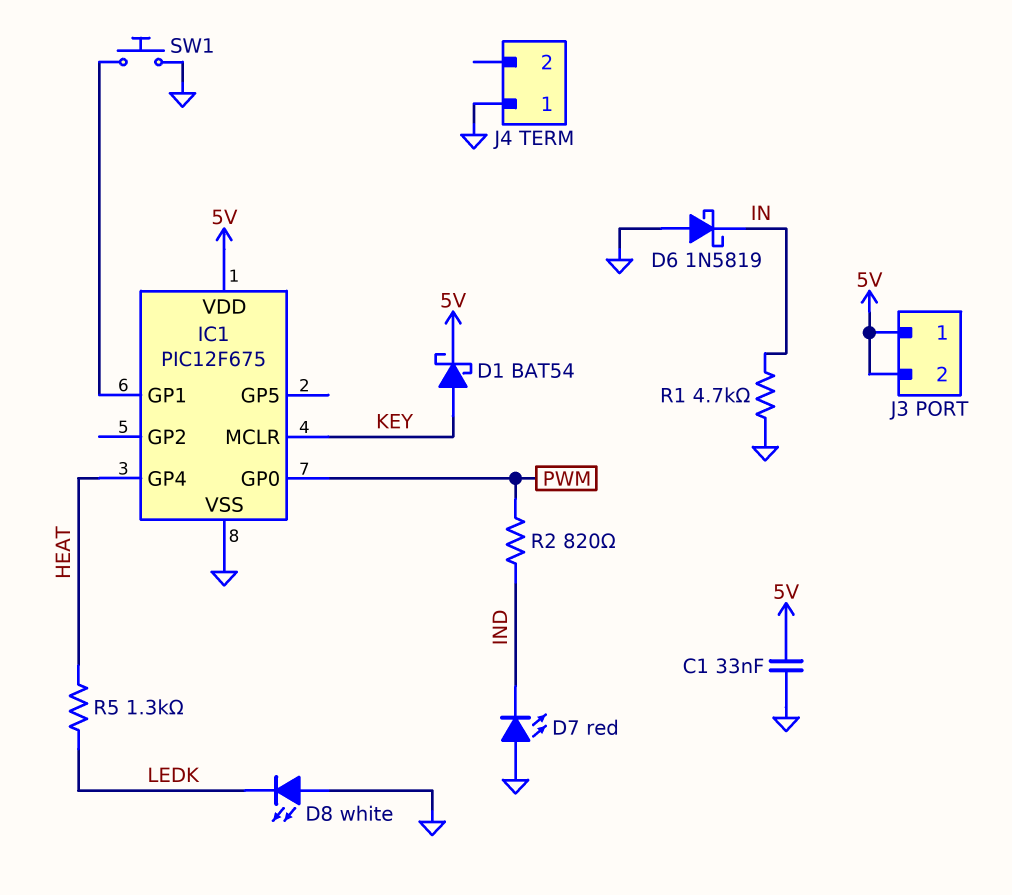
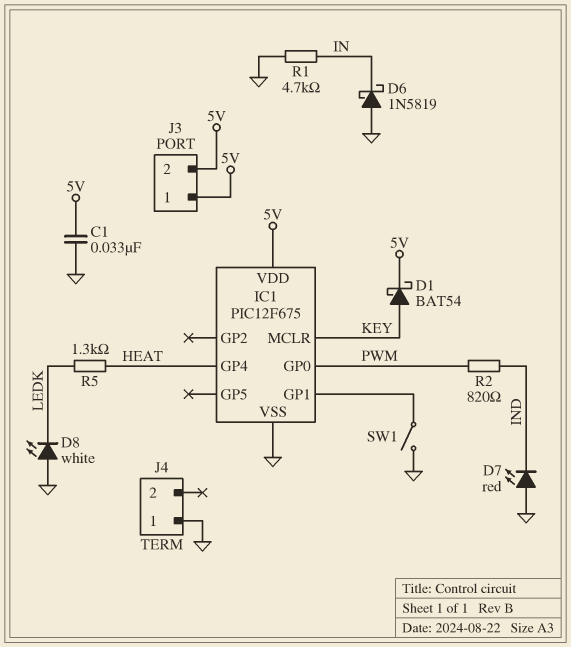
SW1: button (GND, IC1/GP1) -> switch (GND, IC1/GP1)

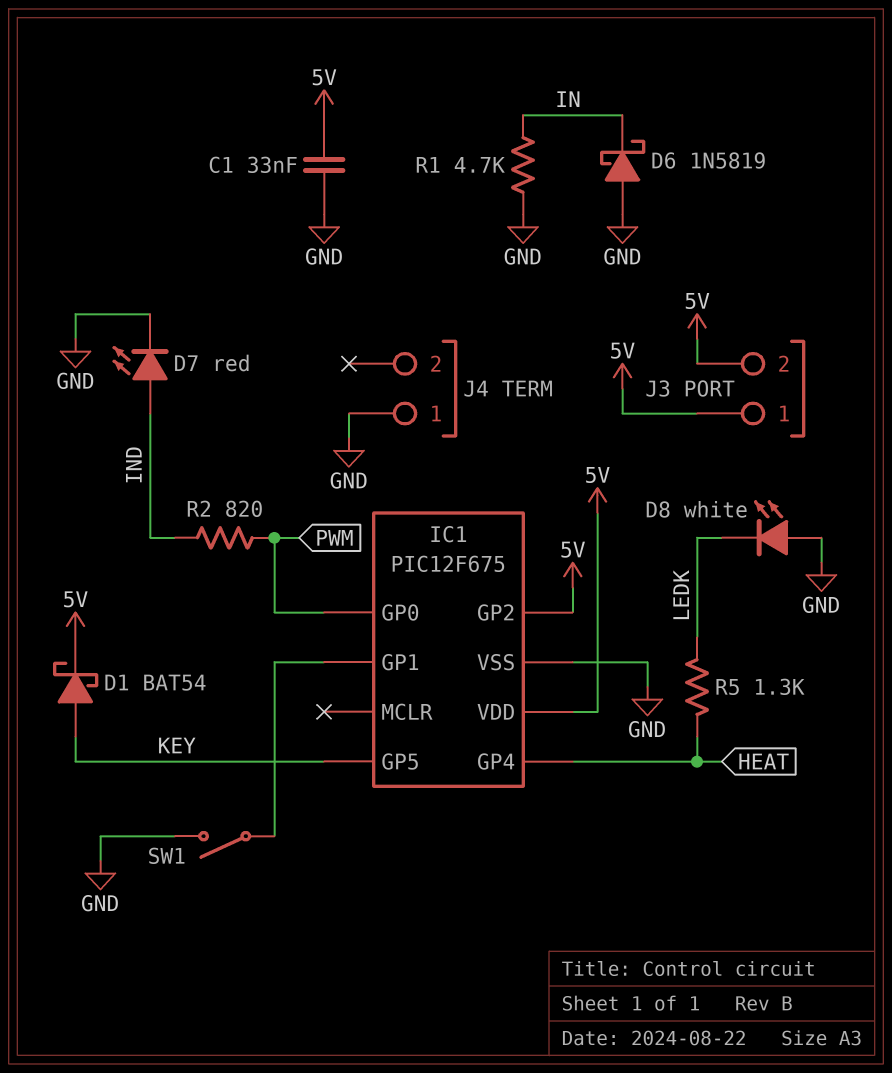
D7: LED red (A GND, K IND) -> LED red (A IND, K GND)
IC1 pin GP2: none -> 5V
IC1 pin GP5: none -> KEY
IC1 pin MCLR: KEY -> none

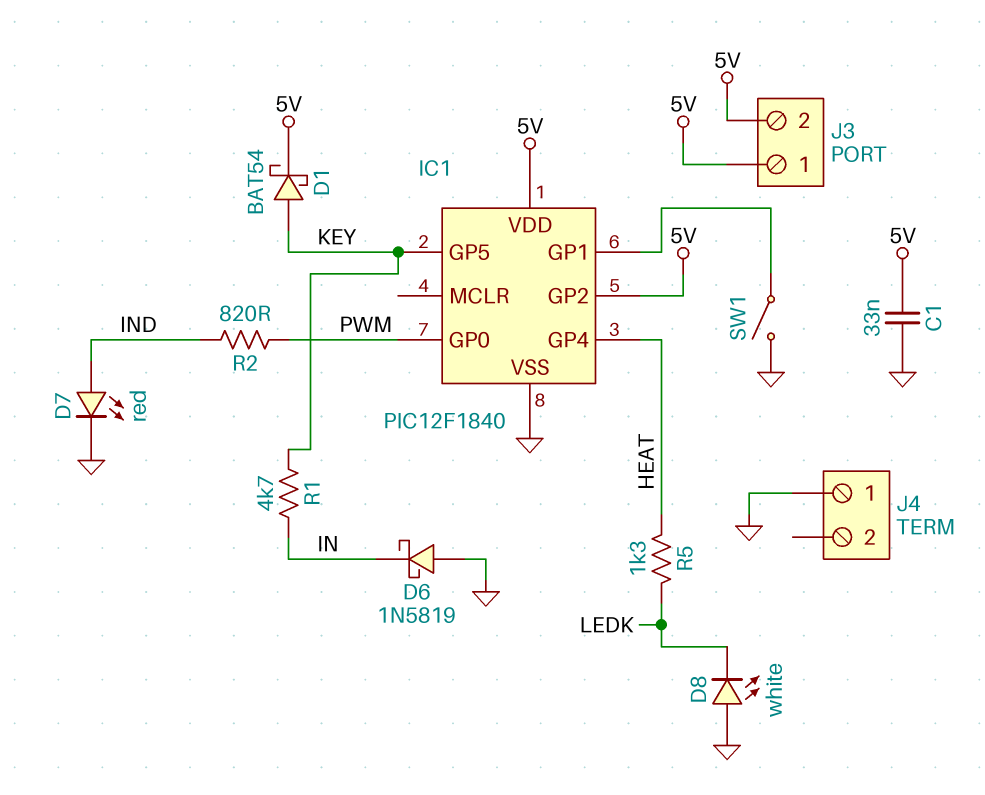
IC1: PIC12F675 -> PIC12F1840
R1: 4.7k (GND, IN) -> 4.7k (IN, KEY)

